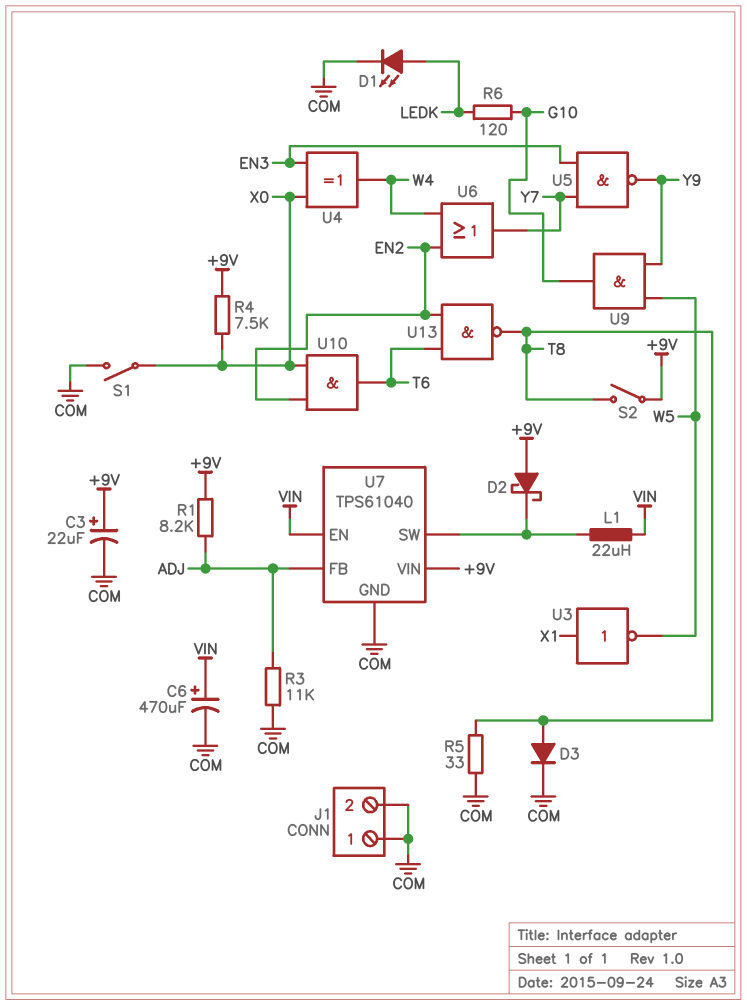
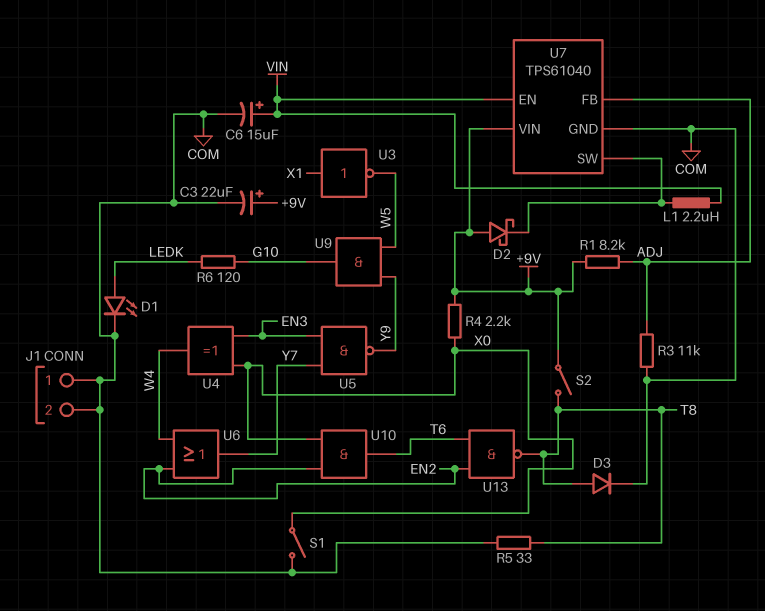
C6: 470uF (plus VIN, minus COM) -> 15uF (plus VIN, minus COM)
L1: 22uH (U7/SW, VIN) -> 2.2uH (U7/SW, VIN)
R4: 7.5k (+9V, X0) -> 2.2k (+9V, X0)

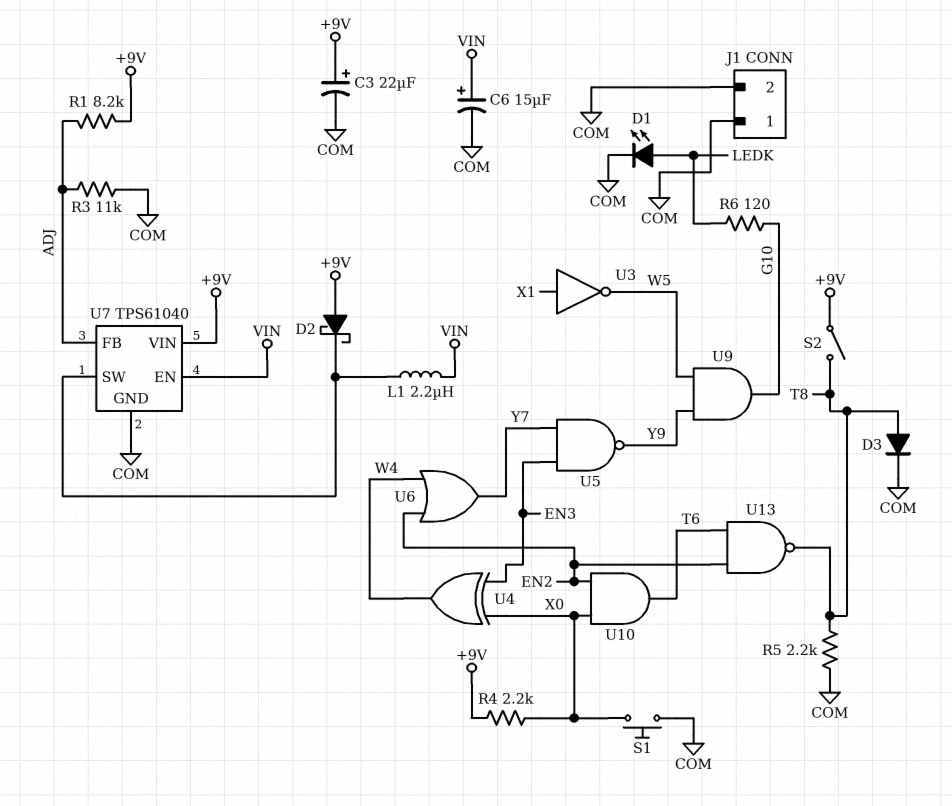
R5: 33 (COM, T8) -> 2.2k (COM, T8)
S1: switch (COM, X0) -> button (COM, X0)

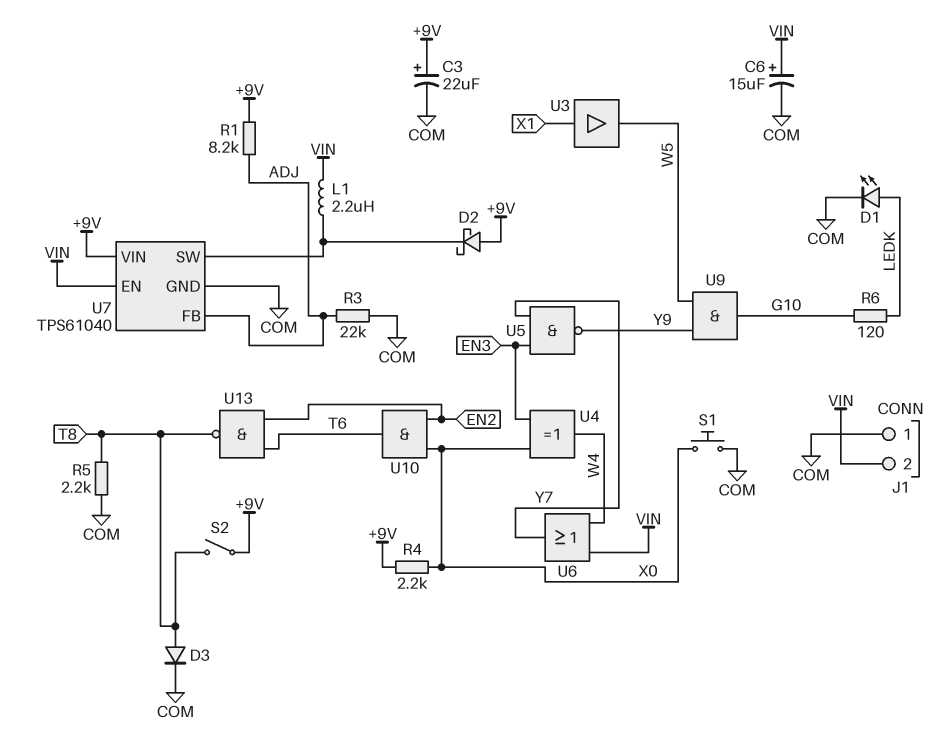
J1 pin 2: COM -> VIN
R3: 11k (ADJ, COM) -> 22k (ADJ, COM)
U3: NOT (in X1, out W5) -> buffer (in X1, out W5)
U6: OR (in EN2, in W4, out Y7) -> OR (in VIN, in W4, out Y7)

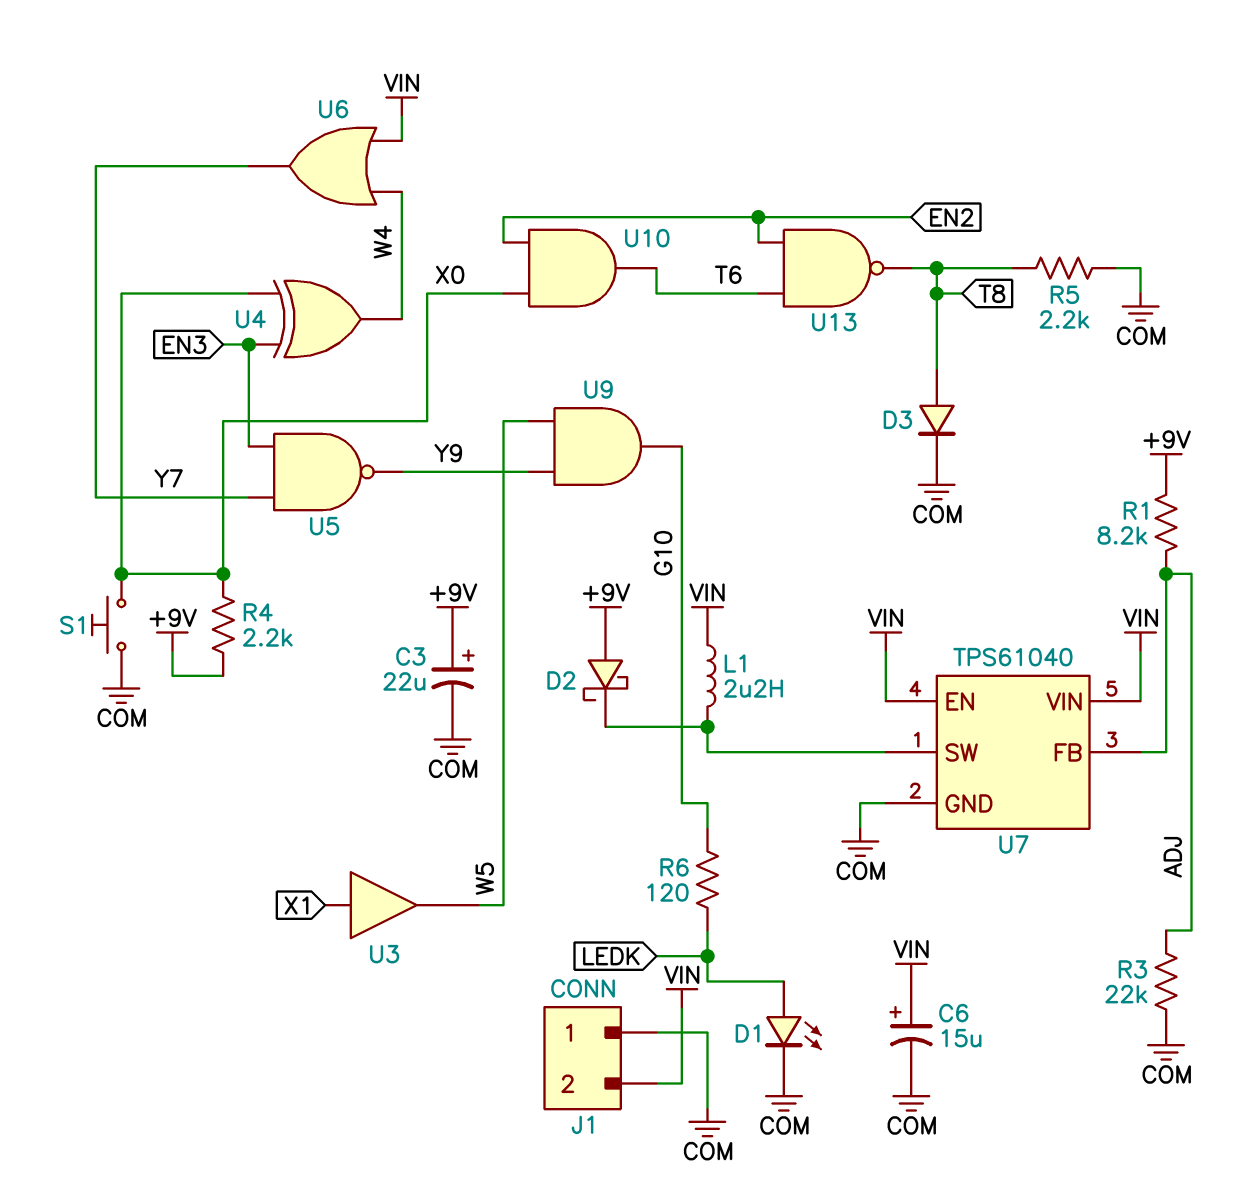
S2: switch (+9V, T8) -> none
U7 pin VIN: +9V -> VIN

